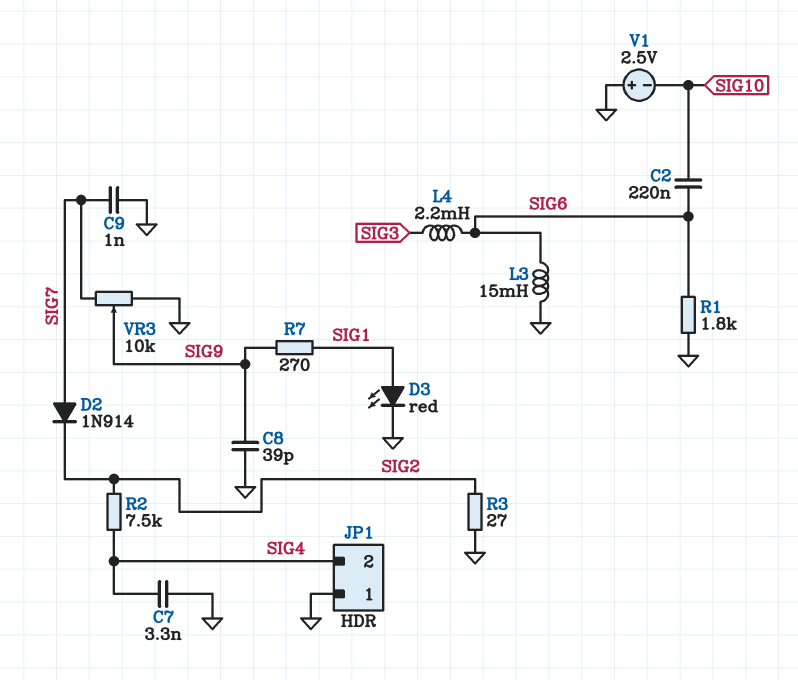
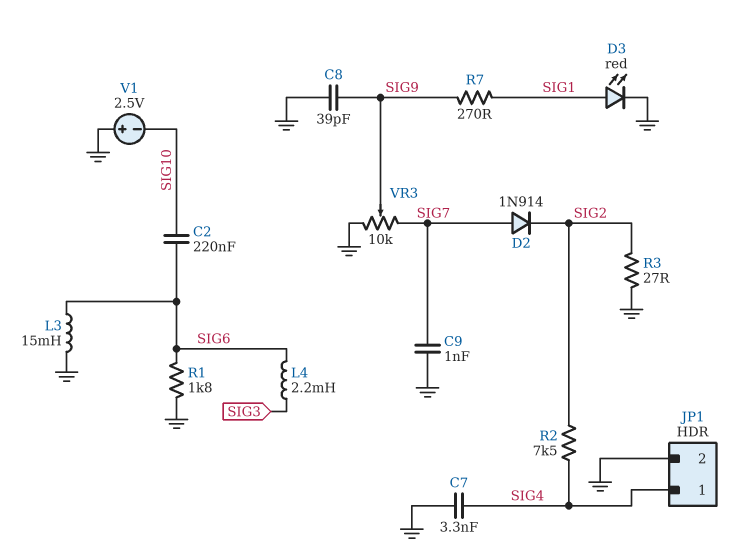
JP1 pin 1: GND -> SIG4
JP1 pin 2: SIG4 -> GND

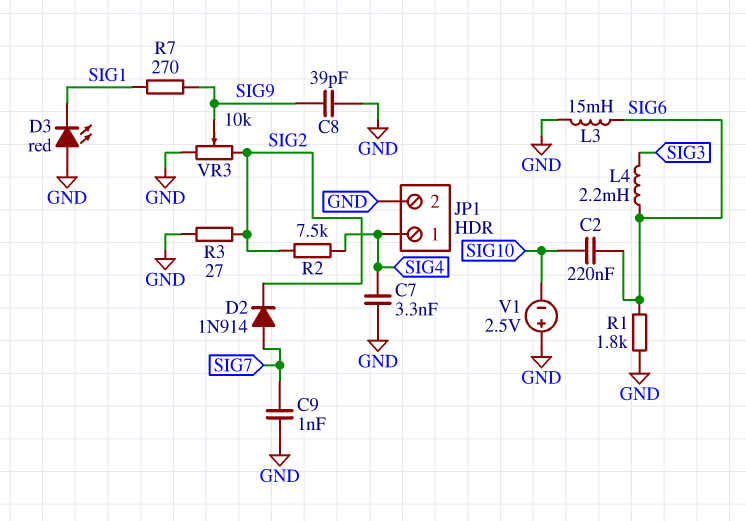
D3: LED red (A SIG1, K GND) -> LED red (A GND, K SIG1)
VR3: 10k (GND, SIG7, wiper SIG9) -> 10k (GND, SIG2, wiper SIG9)

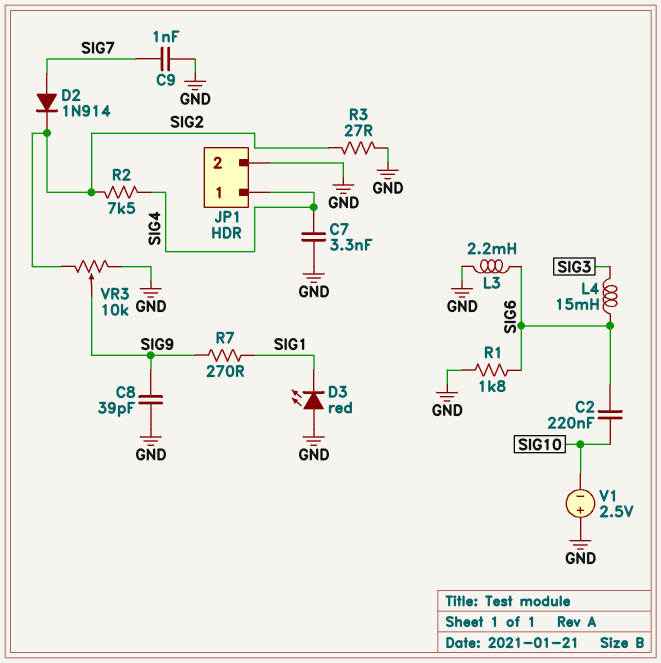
L3: 15mH (GND, SIG6) -> 2.2mH (GND, SIG6)
L4: 2.2mH (SIG3, SIG6) -> 15mH (SIG3, SIG6)

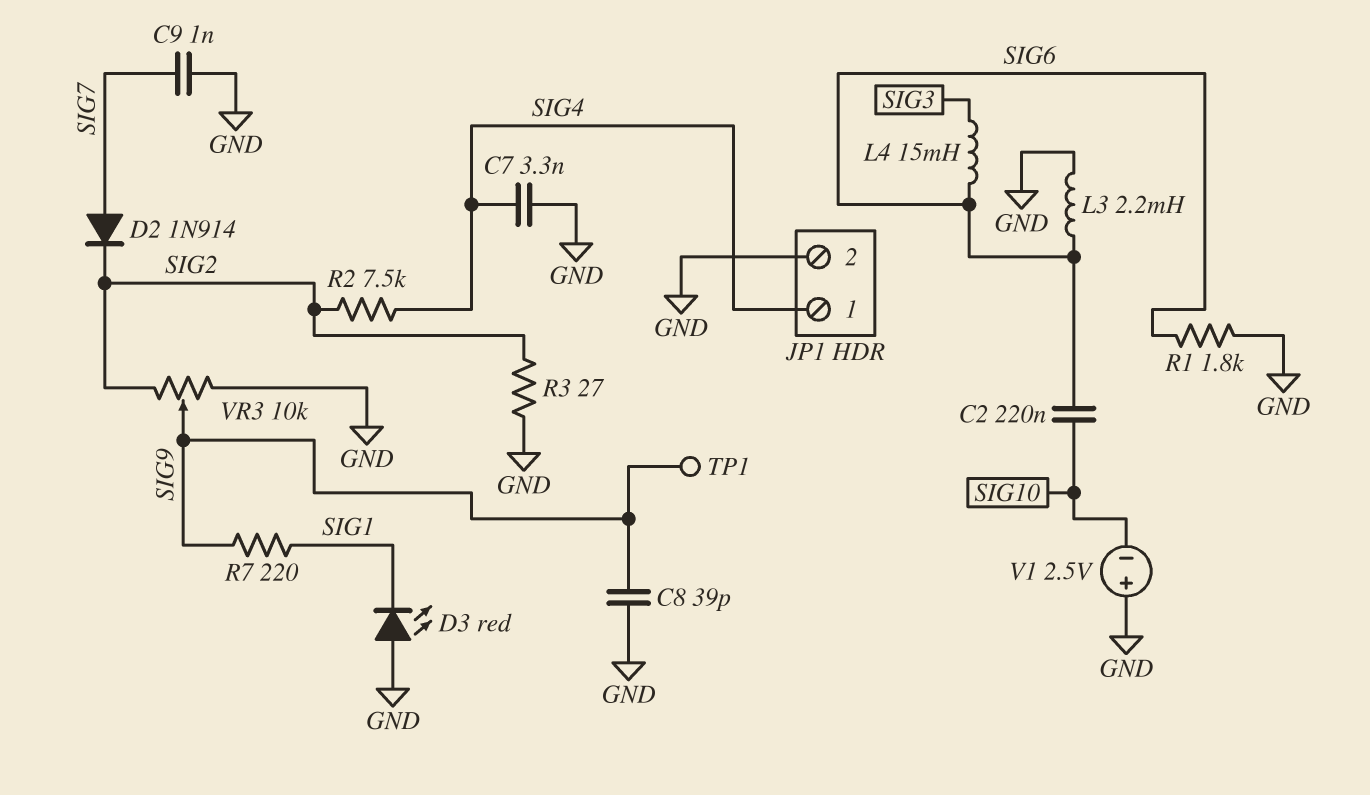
R7: 270 (SIG1, SIG9) -> 220 (SIG1, SIG9)
TP1: none -> test point (SIG9)

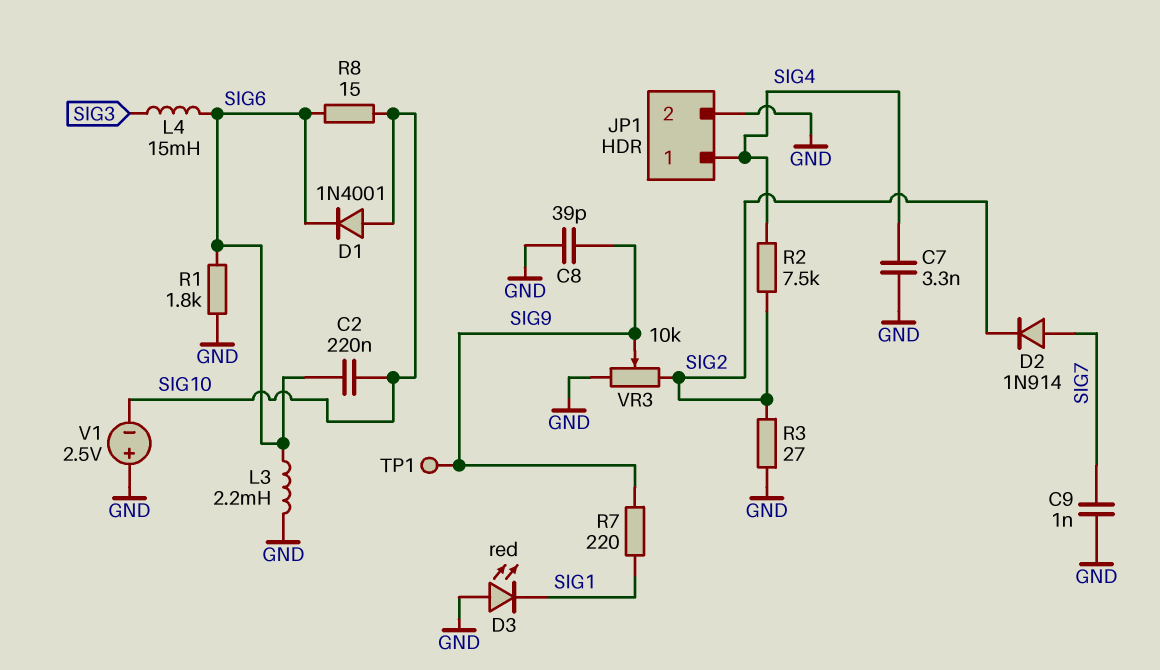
D1: none -> diode 1N4001 (A SIG10, K SIG6)
R8: none -> 15 (SIG6, SIG10)

